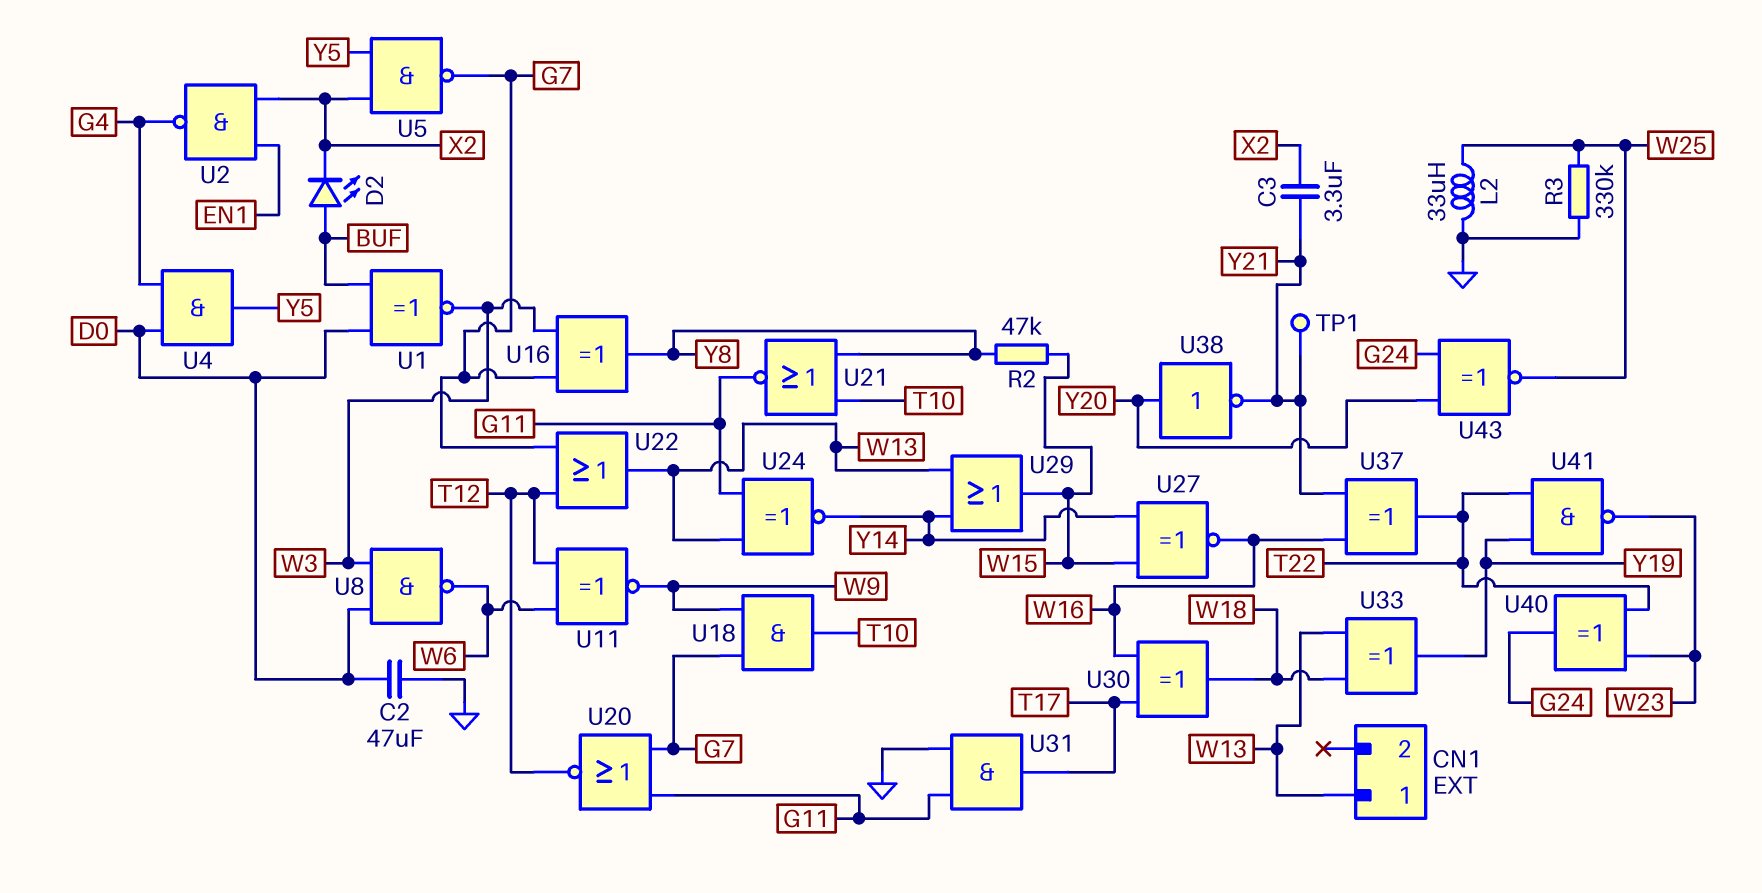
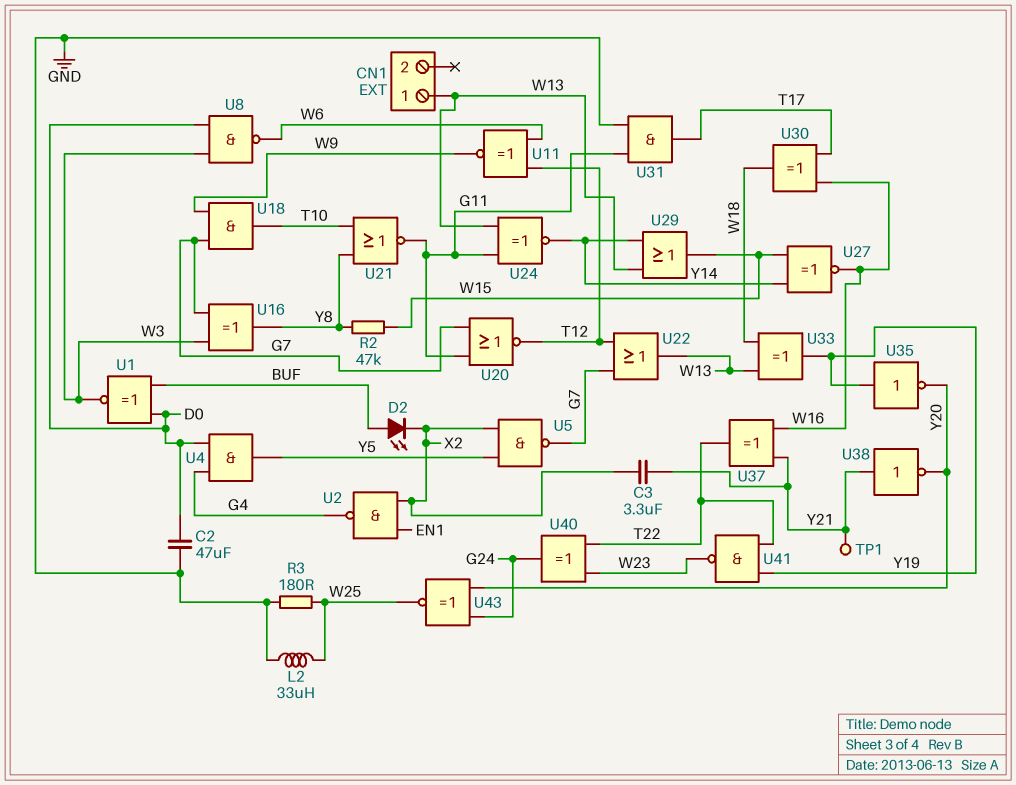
R3: 330k (GND, W25) -> 180 (GND, W25)
U35: none -> NOT (in Y19, out Y20)
U38: NOT (in Y20, out Y21) -> NOT (in Y21, out Y20)

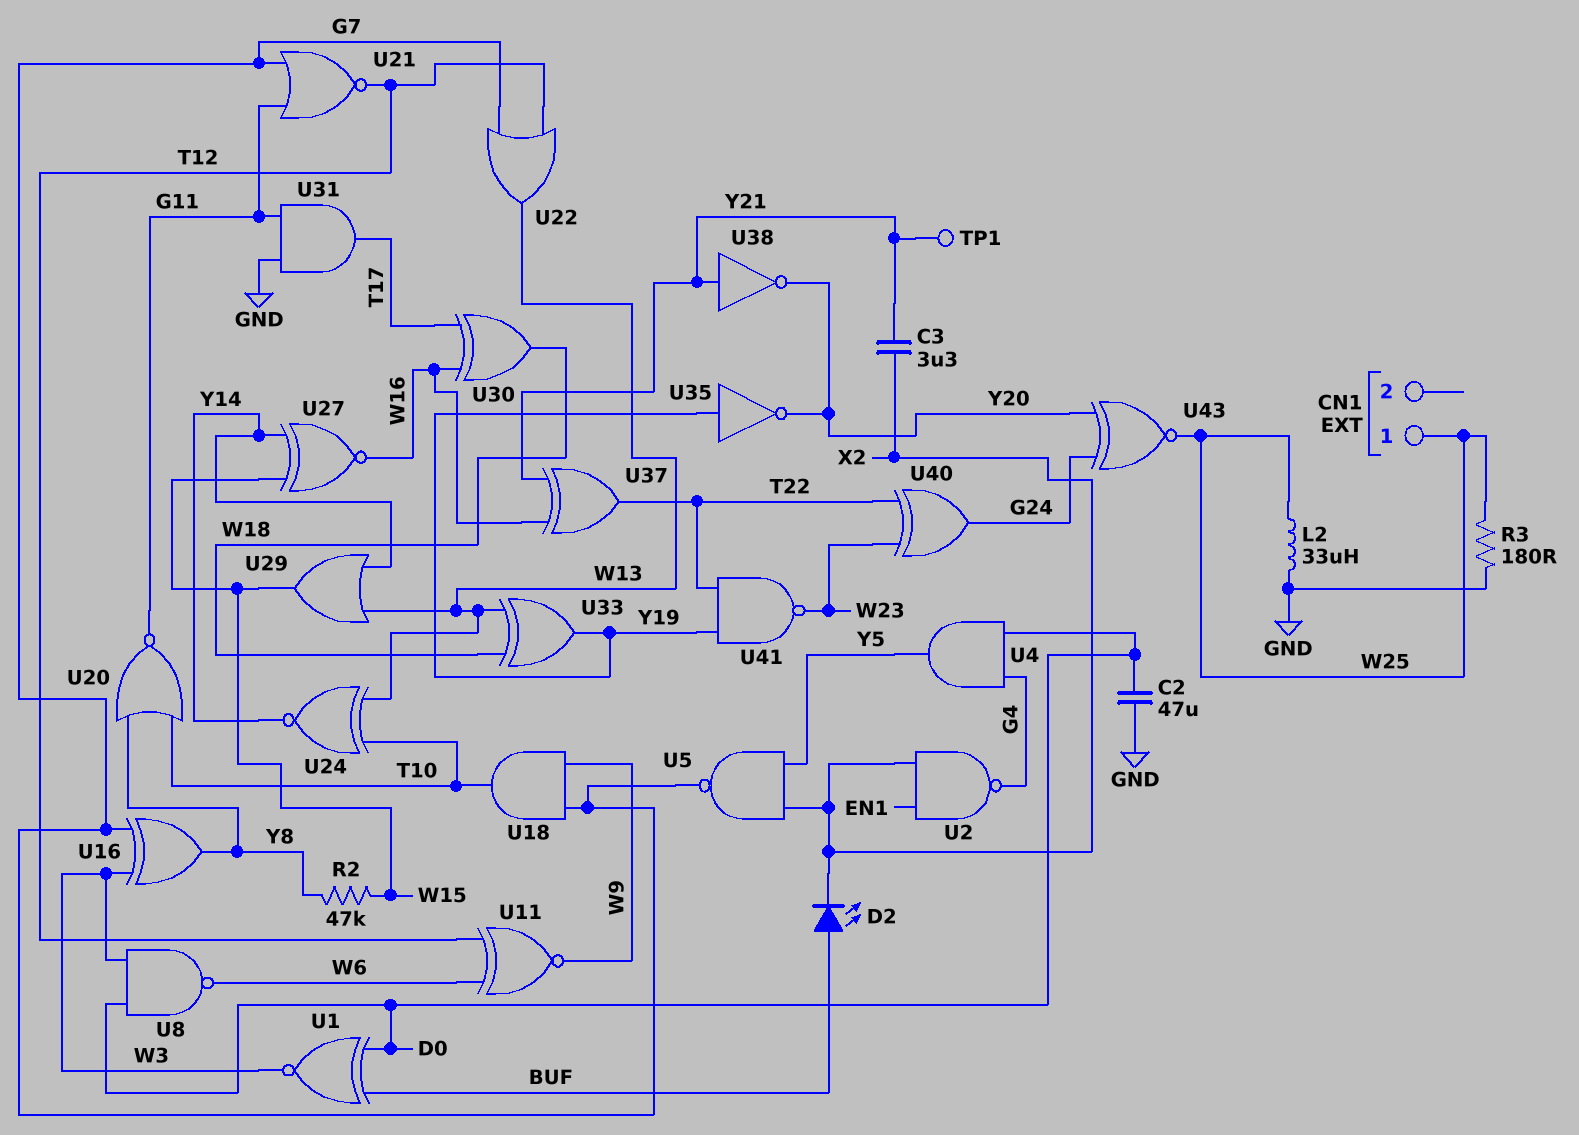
CN1 pin 1: W13 -> W25
U20: NOR (in G7, in G11, out T12) -> NOR (in T10, in Y8, out G11)
U21: NOR (in T10, in Y8, out G11) -> NOR (in G7, in G11, out T12)
U24: XNOR (in G11, in W13, out Y14) -> XNOR (in T10, in W13, out Y14)

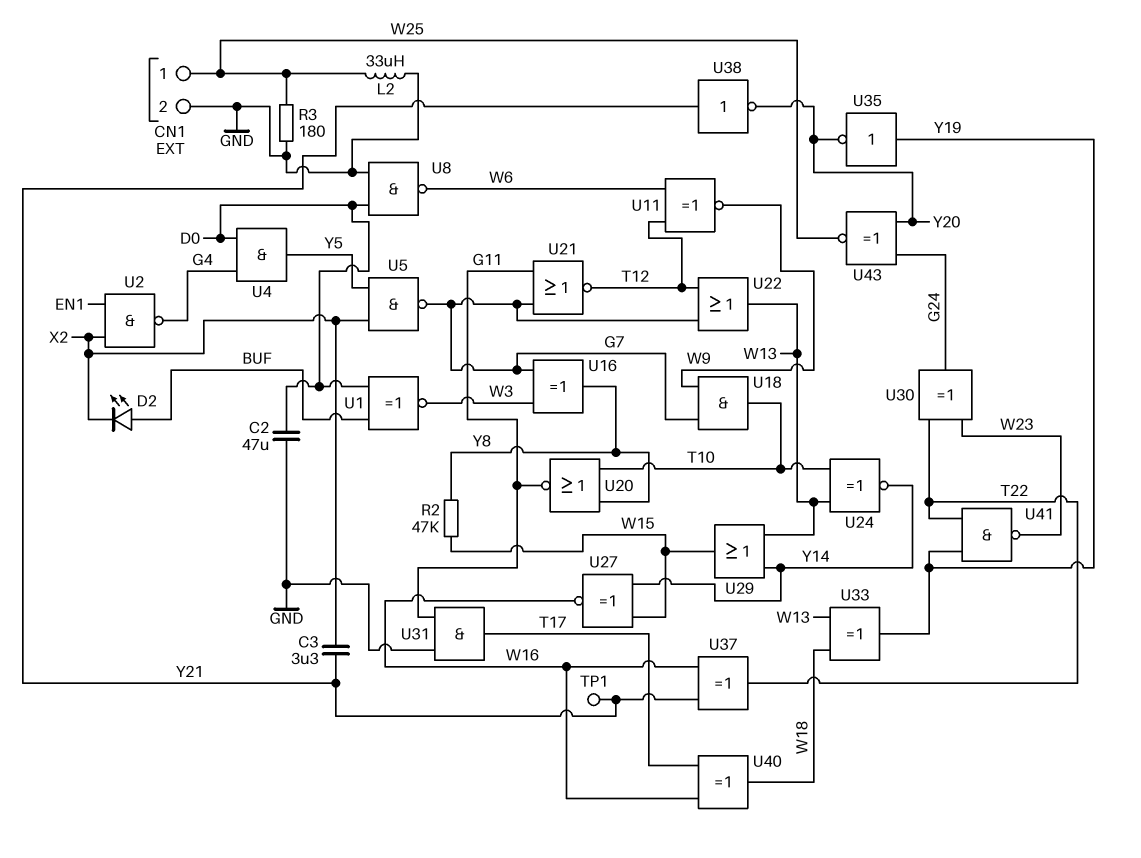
CN1 pin 2: none -> GND
U8: NAND (in D0, in W3, out W6) -> NAND (in D0, in GND, out W6)
U30: XOR (in T17, in W16, out W18) -> XOR (in T22, in W23, out G24)
U40: XOR (in T22, in W23, out G24) -> XOR (in T17, in W16, out W18)

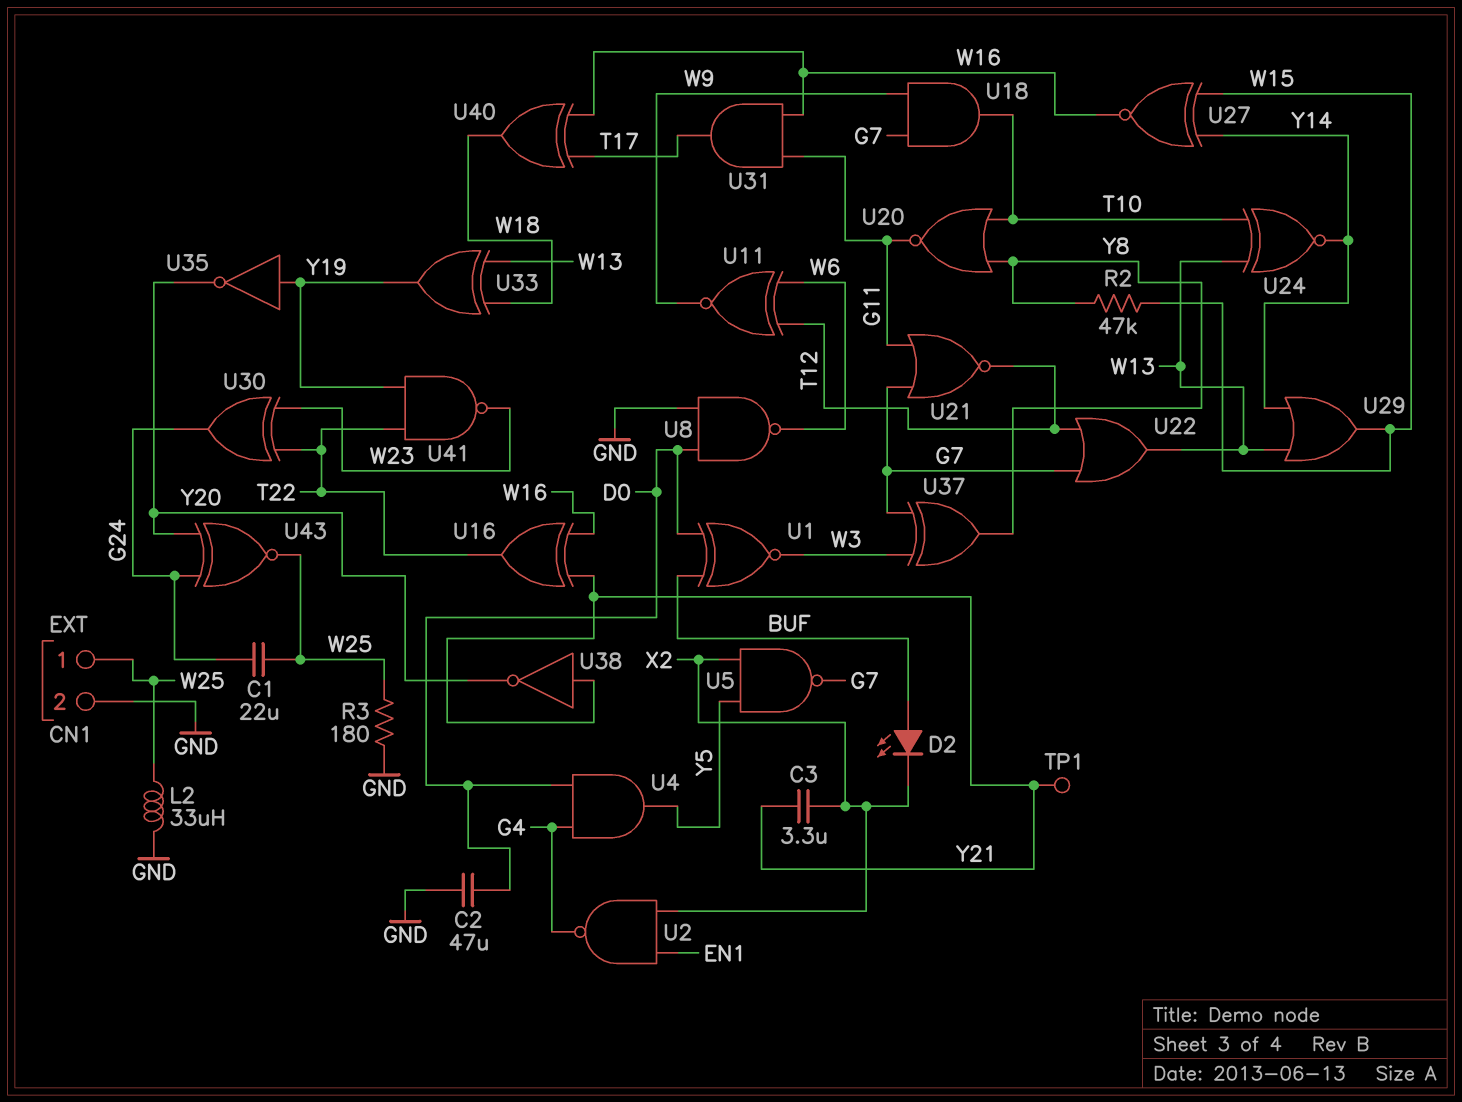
C1: none -> 22uF (G24, W25)
U16: XOR (in G7, in W3, out Y8) -> XOR (in W16, in Y21, out T22)
U31: AND (in G11, in GND, out T17) -> AND (in G11, in W16, out T17)
U37: XOR (in W16, in Y21, out T22) -> XOR (in G7, in W3, out Y8)

